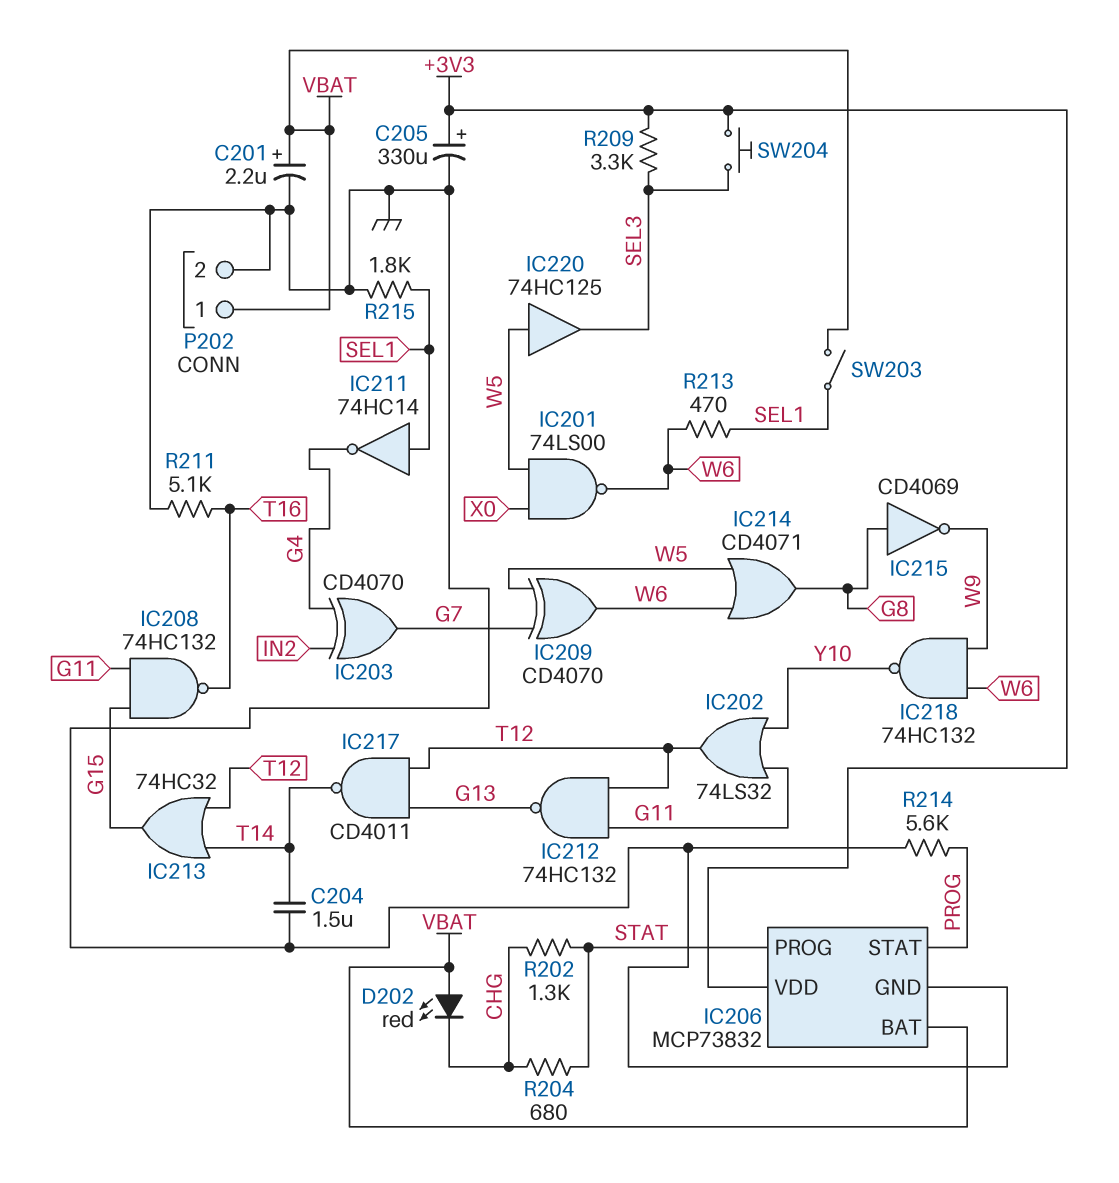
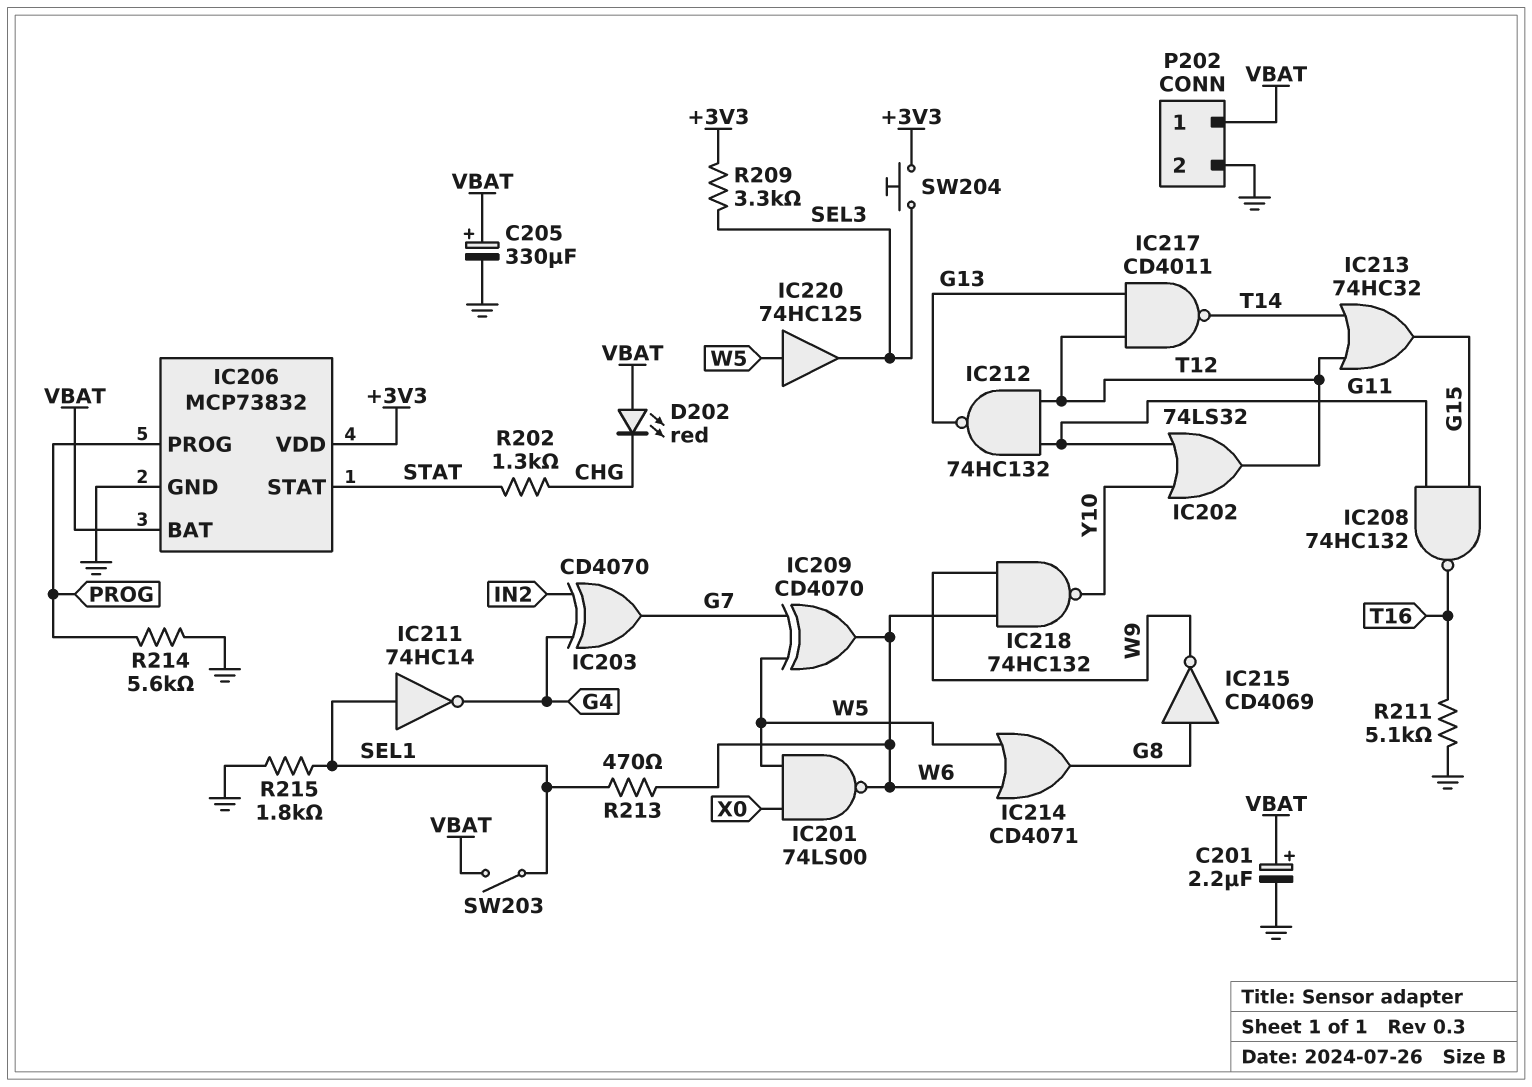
C204: 1.5uF (GND, T14) -> none
C205: 330uF (plus +3V3, minus GND) -> 330uF (plus VBAT, minus GND)
IC206 pin PROG: STAT -> PROG
IC206 pin STAT: PROG -> STAT
R204: 680 (CHG, STAT) -> none

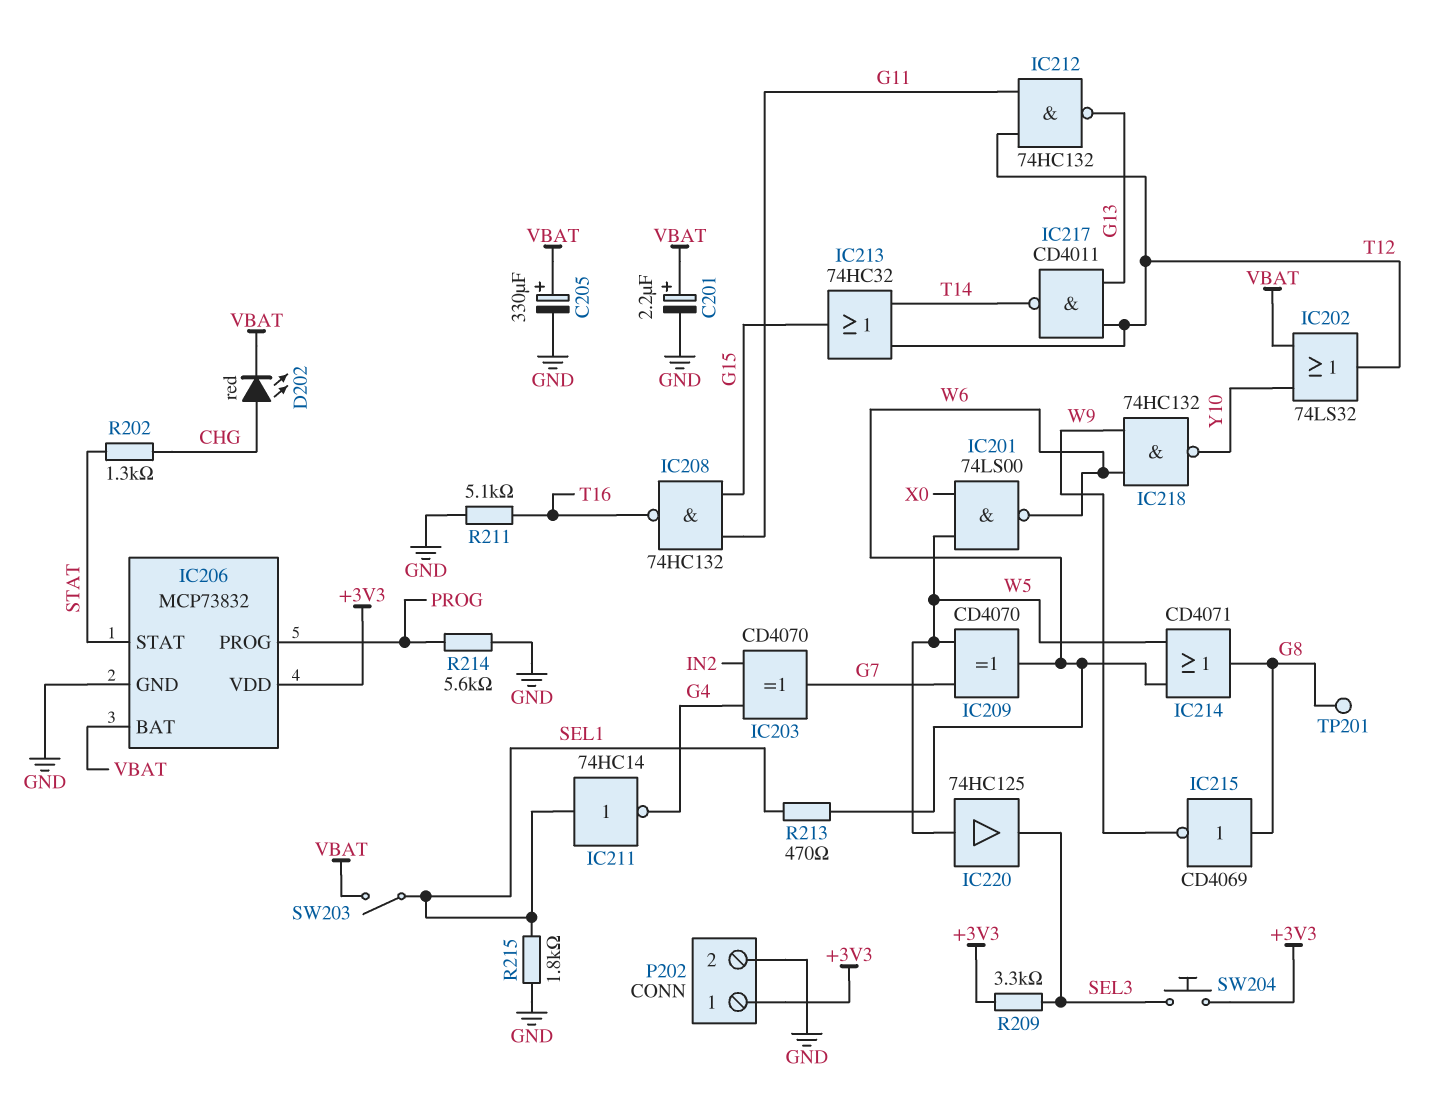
D202: LED red (A VBAT, K CHG) -> LED red (A CHG, K VBAT)
IC202: OR 74LS32 (in G11, in Y10, out T12) -> OR 74LS32 (in VBAT, in Y10, out T12)
P202 pin 1: VBAT -> +3V3
TP201: none -> test point (G8)

